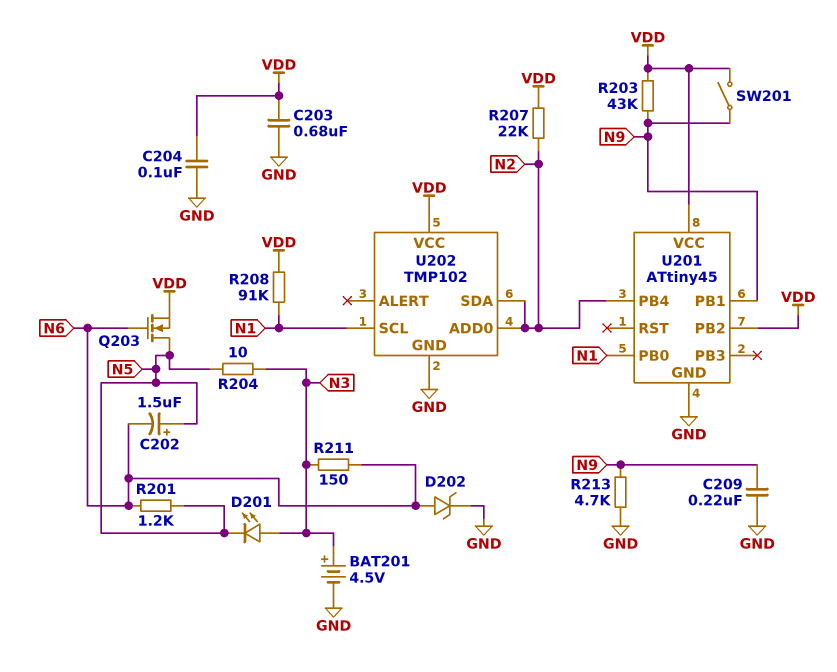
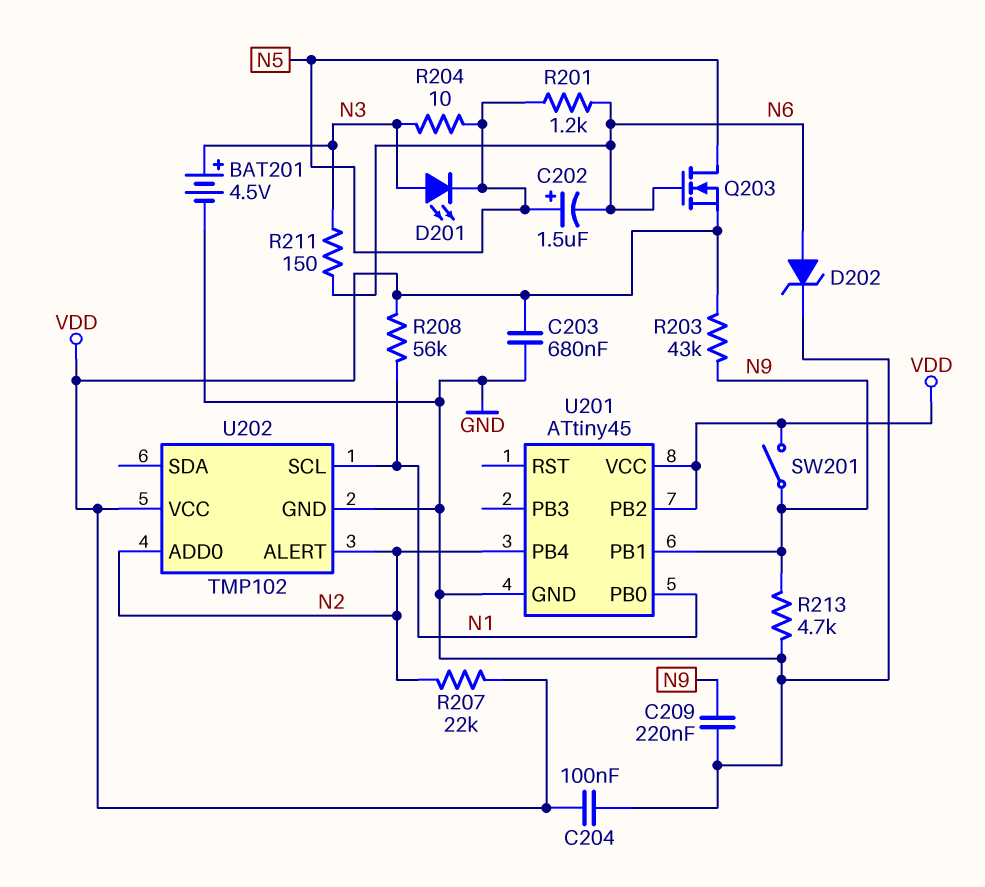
R208: 91k (N1, VDD) -> 56k (N1, VDD)
U202 pin ALERT: none -> N2
U202 pin SDA: N2 -> none

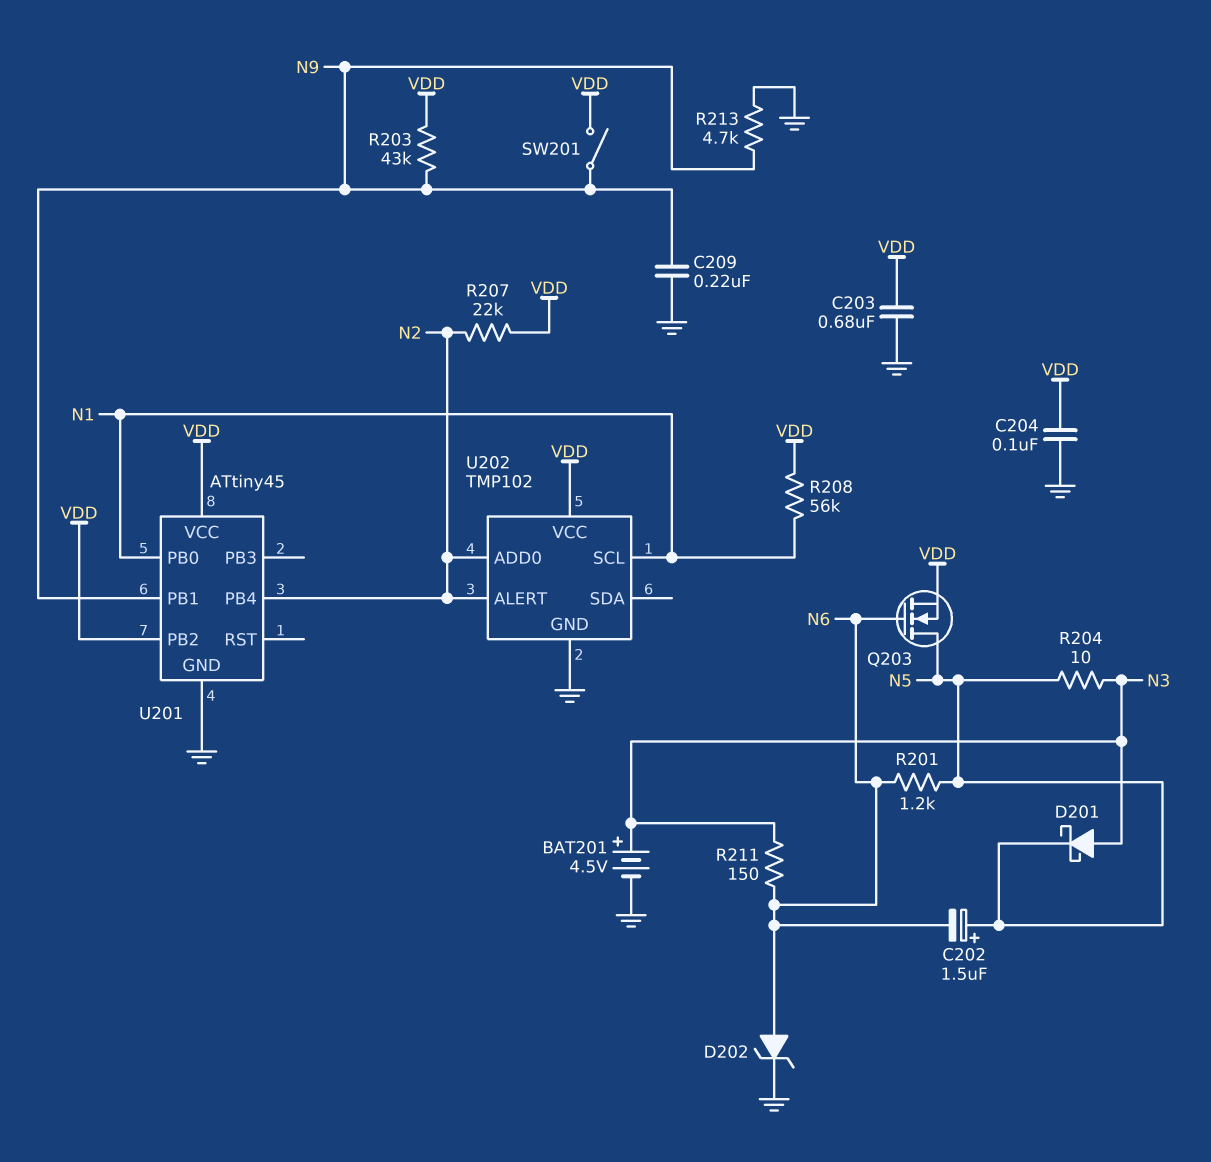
D201: LED (A N3, K N5) -> schottky (A N3, K N5)

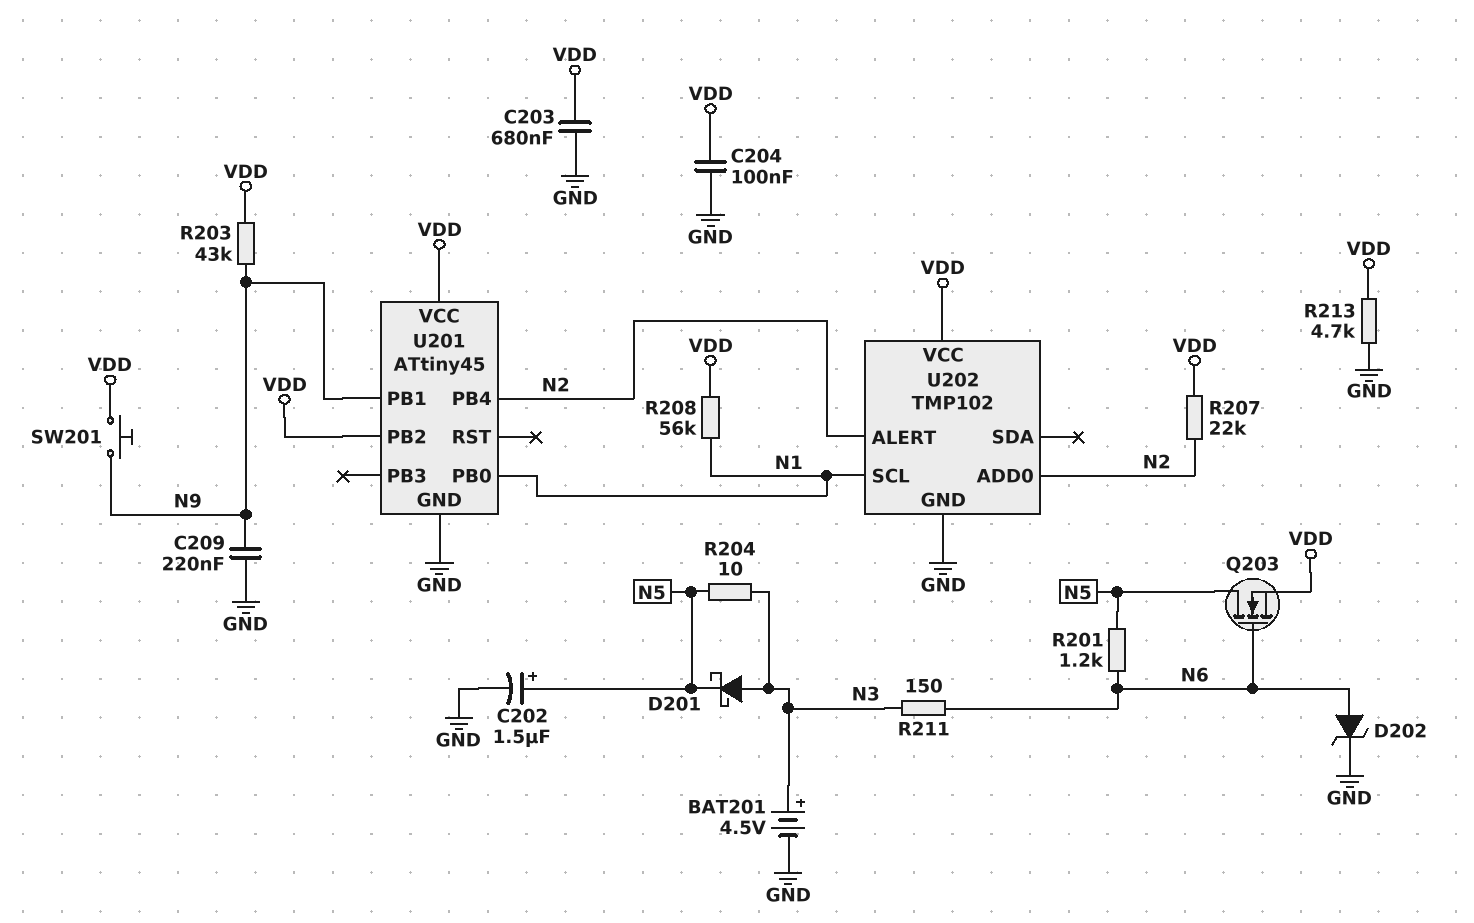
C202: 1.5uF (plus N5, minus N6) -> 1.5uF (plus N5, minus GND)
R213: 4.7k (GND, N9) -> 4.7k (GND, VDD)
SW201: switch (N9, VDD) -> button (N9, VDD)

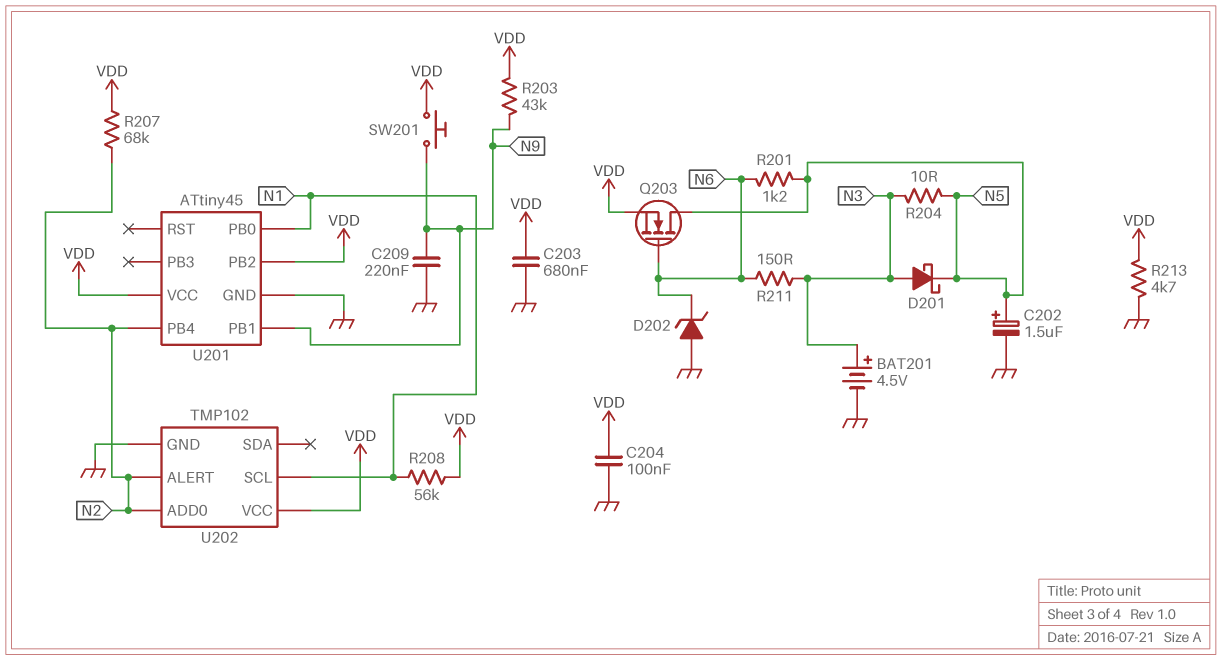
D202: zener (A N6, K GND) -> zener (A GND, K N6)
R207: 22k (N2, VDD) -> 68k (N2, VDD)

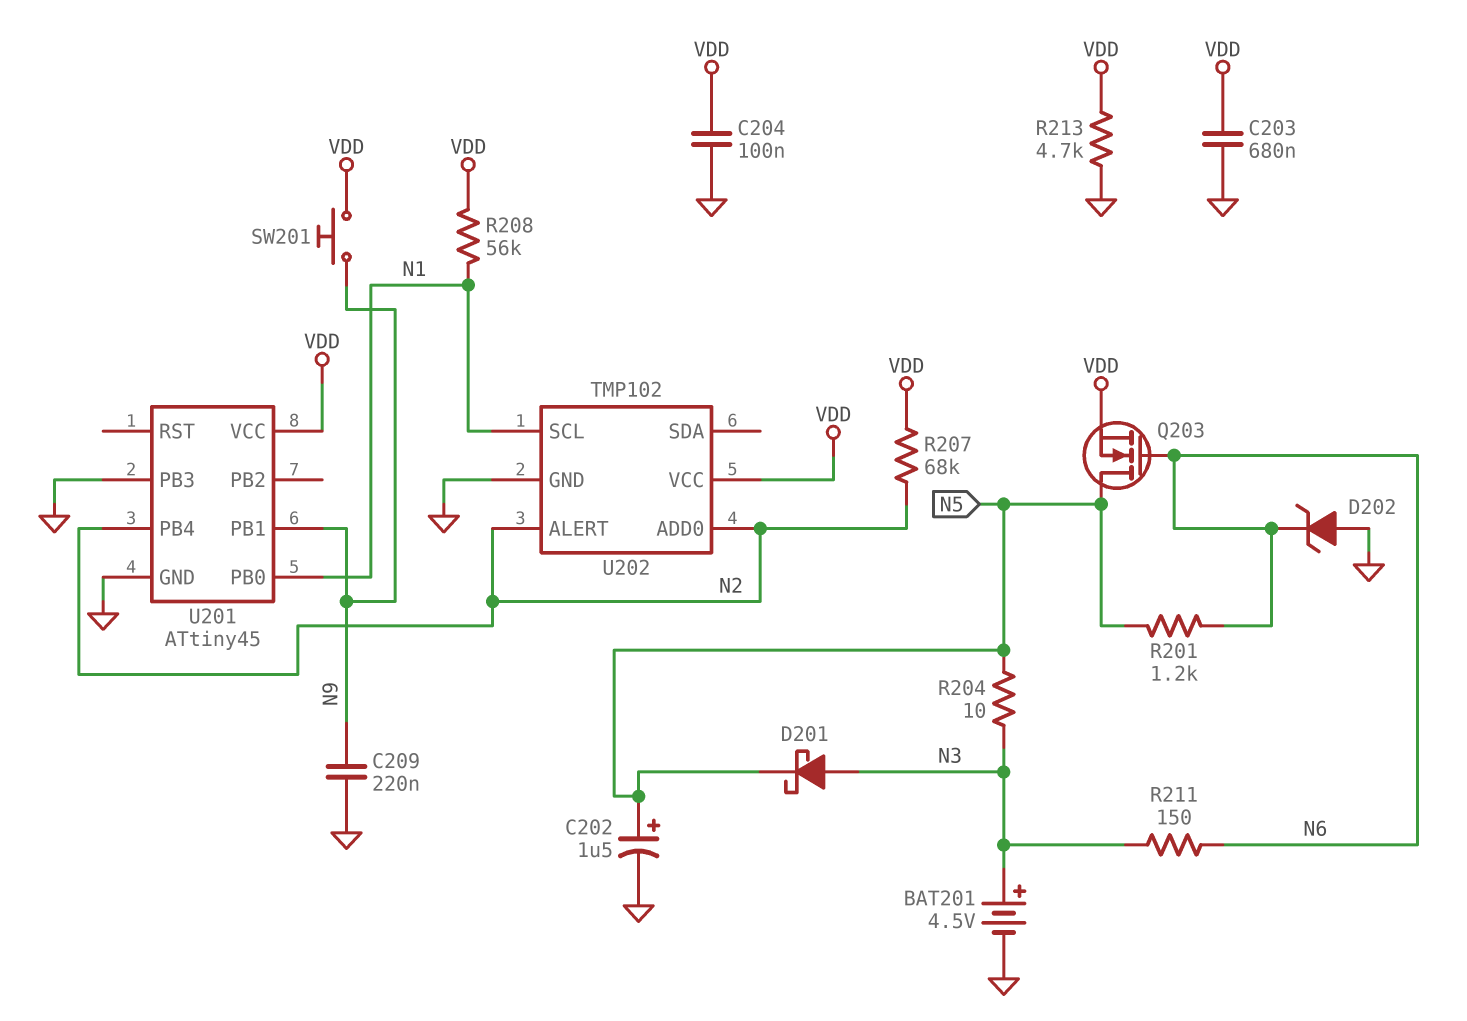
R203: 43k (N9, VDD) -> none
U201 pin PB2: VDD -> none
U201 pin PB3: none -> GND

